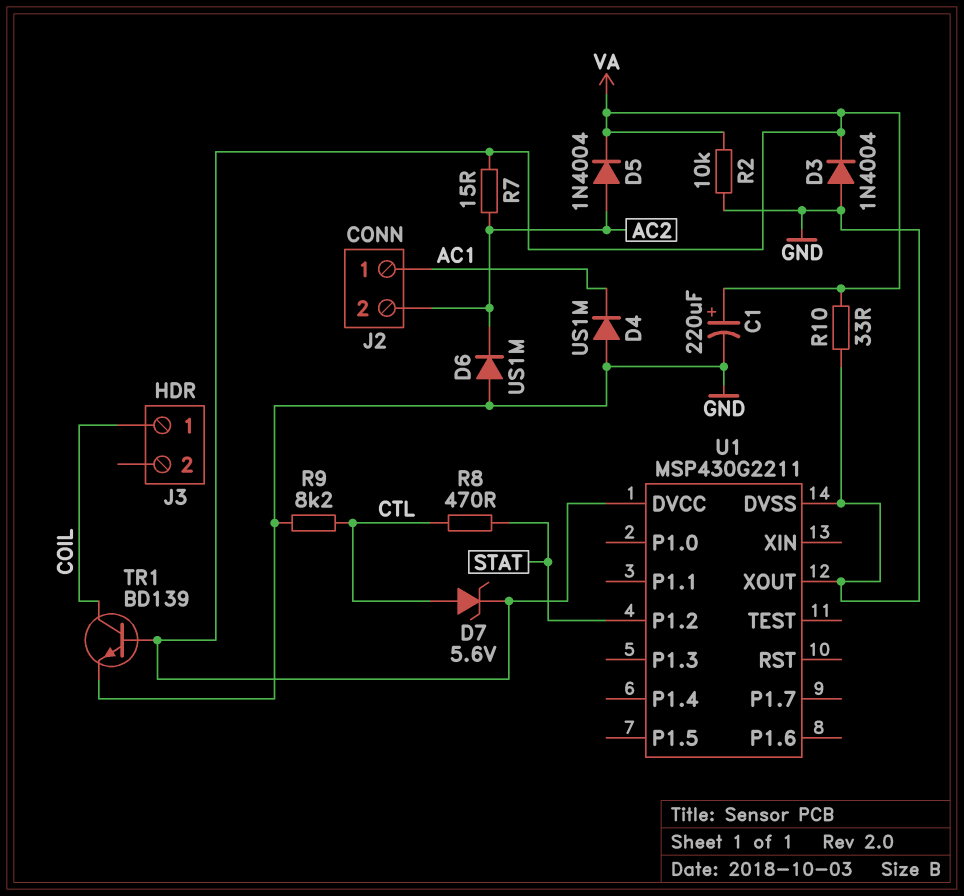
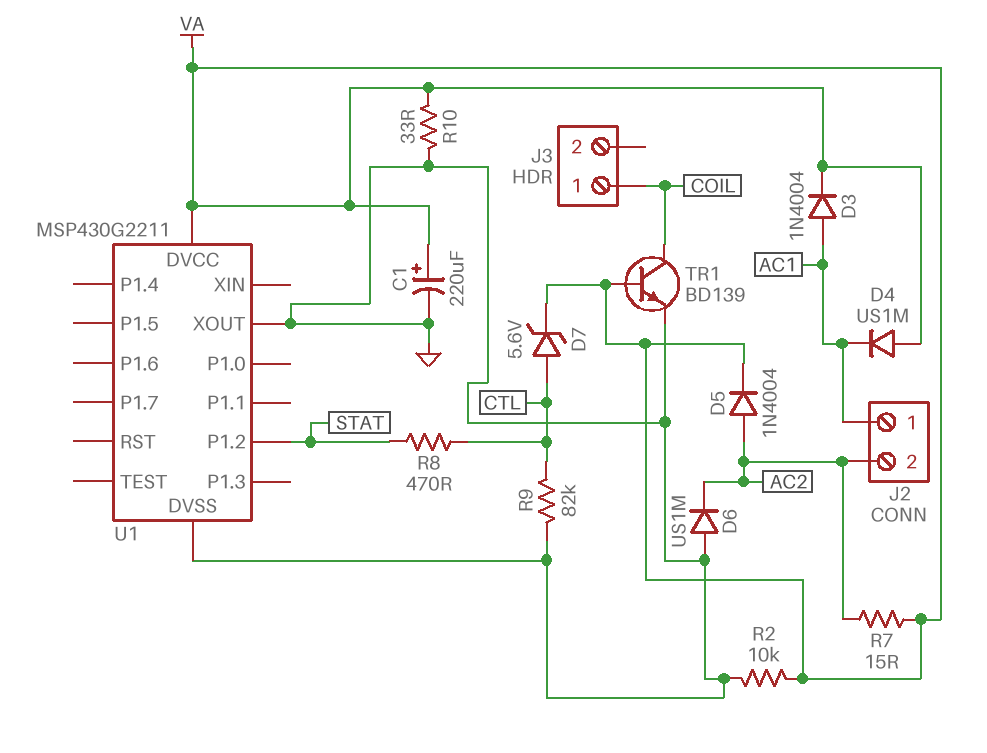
D3: diode 1N4004 (A GND, K VA) -> diode 1N4004 (A AC1, K VA)
D4: diode US1M (A GND, K AC1) -> diode US1M (A VA, K AC1)
R9: 8.2k (CTL, GND) -> 82k (CTL, GND)

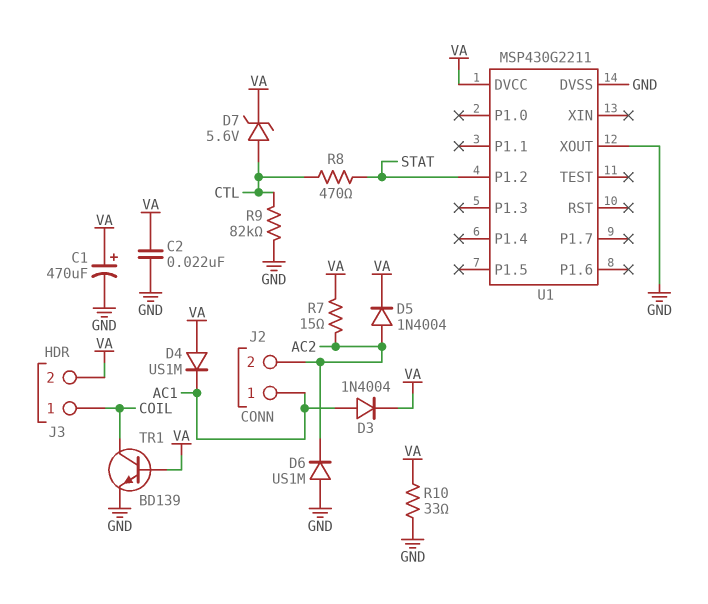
C1: 220uF (plus VA, minus GND) -> 470uF (plus VA, minus GND)
C2: none -> 22nF (GND, VA)
J3 pin 2: none -> VA
R2: 10k (GND, VA) -> none

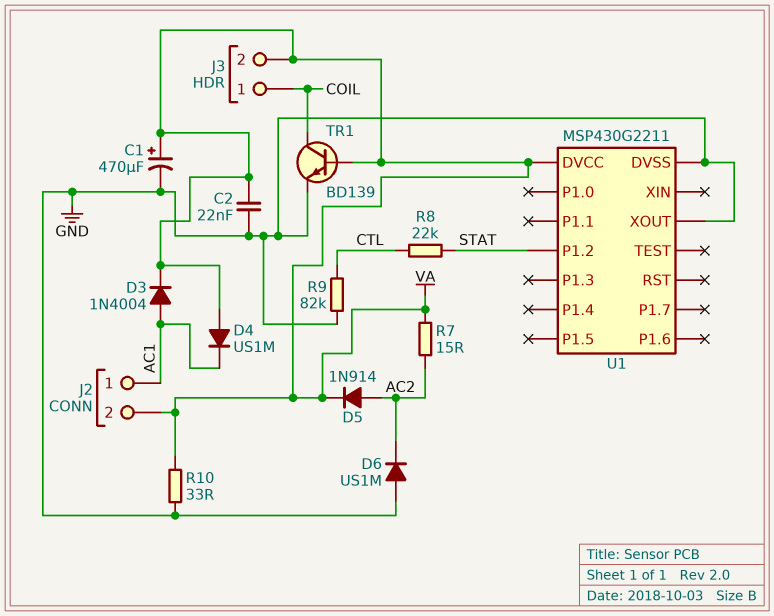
D5: diode 1N4004 (A AC2, K VA) -> diode 1N914 (A AC2, K VA)
D7: zener 5.6V (A CTL, K VA) -> none
J2 pin 2: AC2 -> VA
R8: 470 (CTL, STAT) -> 22k (CTL, STAT)

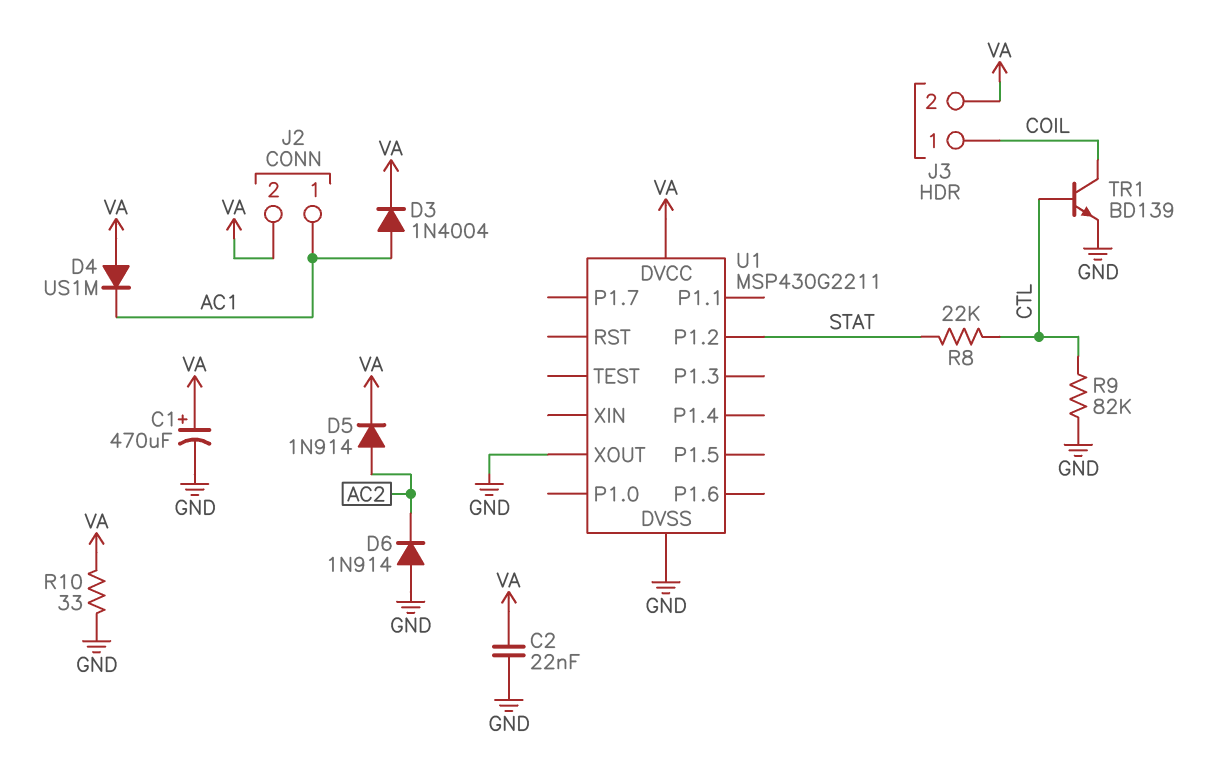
D6: diode US1M (A GND, K AC2) -> diode 1N914 (A GND, K AC2)
R7: 15 (AC2, VA) -> none
TR1: NPN BD139 (B VA, C COIL, E GND) -> NPN BD139 (B CTL, C COIL, E GND)

